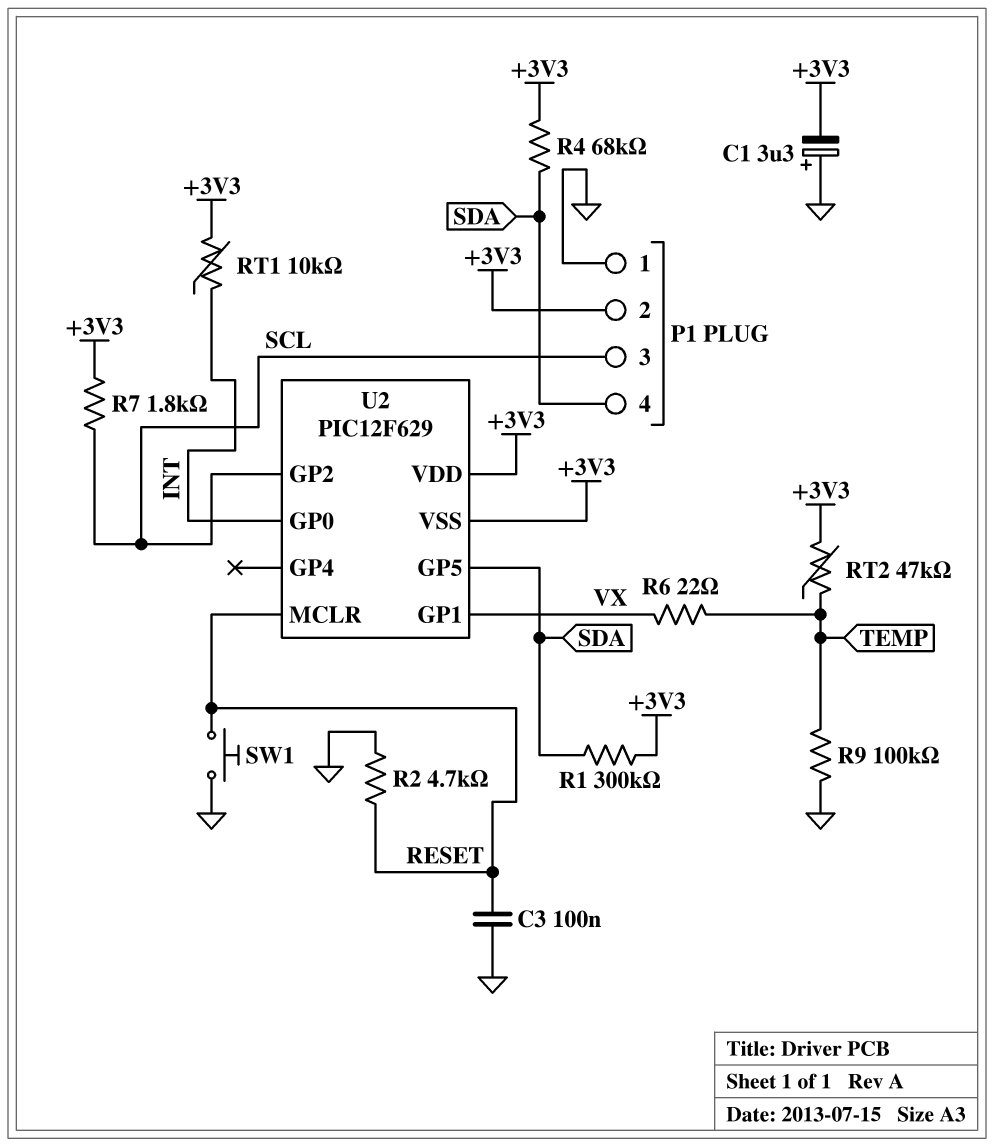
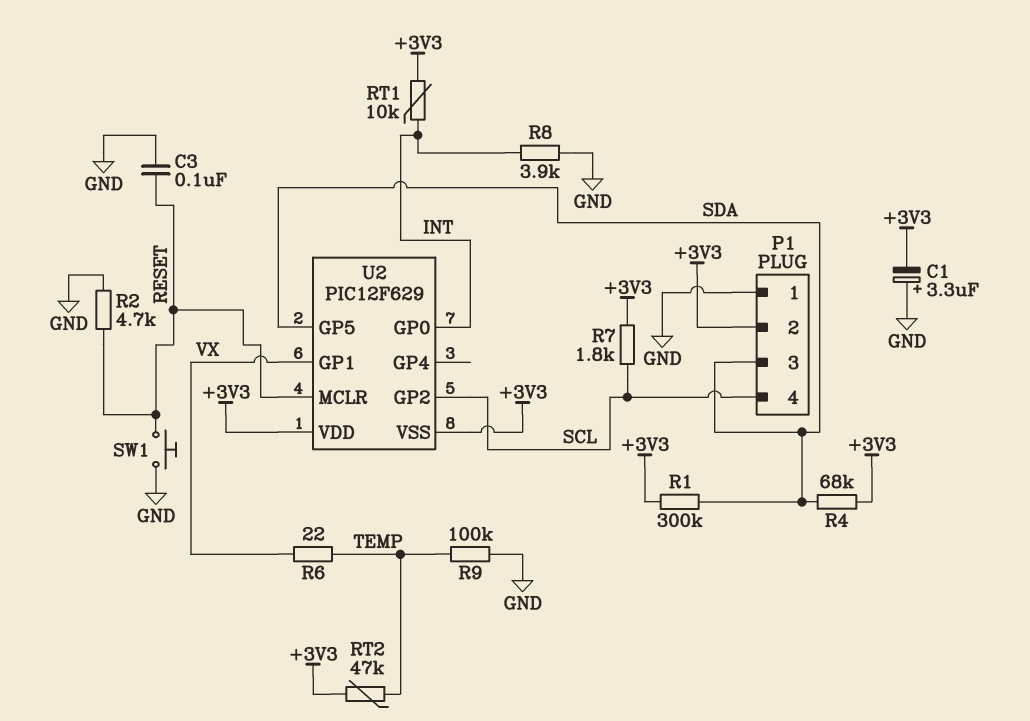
P1 pin 3: SCL -> SDA
P1 pin 4: SDA -> SCL
R8: none -> 3.9k (GND, INT)

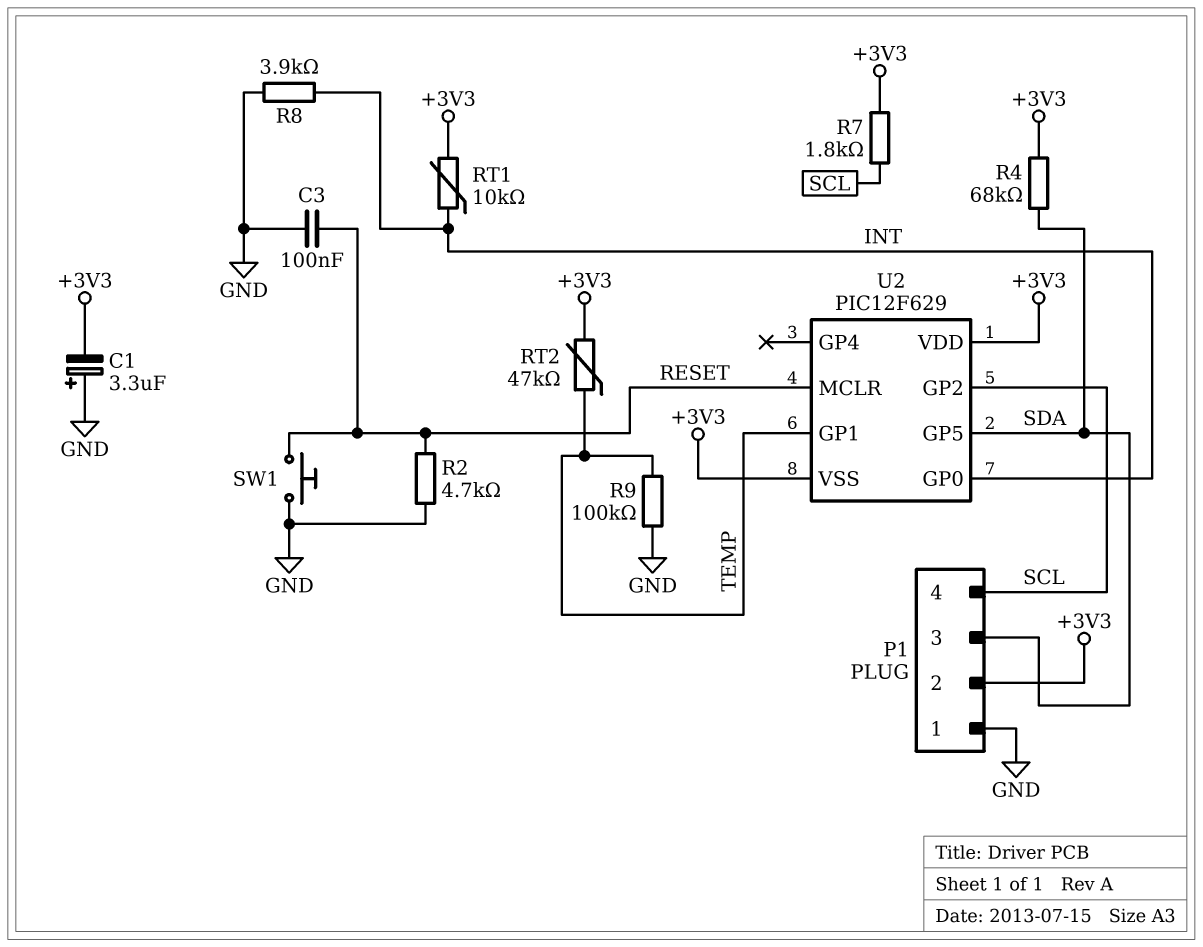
R1: 300k (+3V3, SDA) -> none
R6: 22 (TEMP, VX) -> none
U2 pin GP1: VX -> TEMP

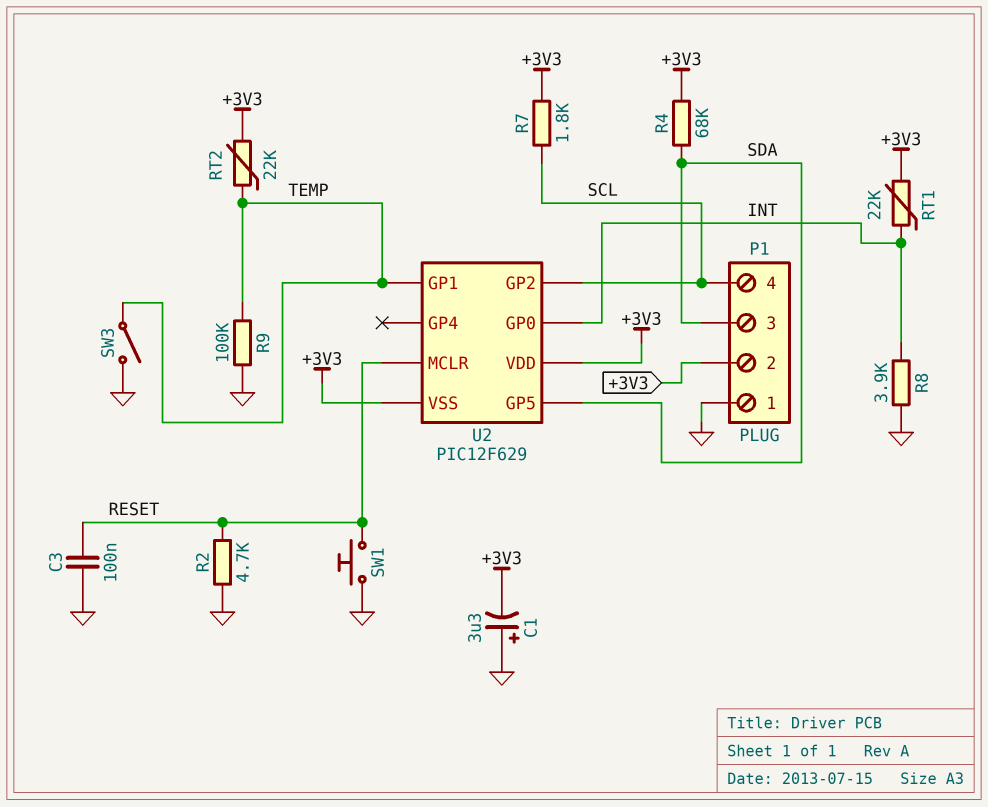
RT1: 10k (+3V3, INT) -> 22k (+3V3, INT)
RT2: 47k (+3V3, TEMP) -> 22k (+3V3, TEMP)
SW3: none -> switch (GND, TEMP)

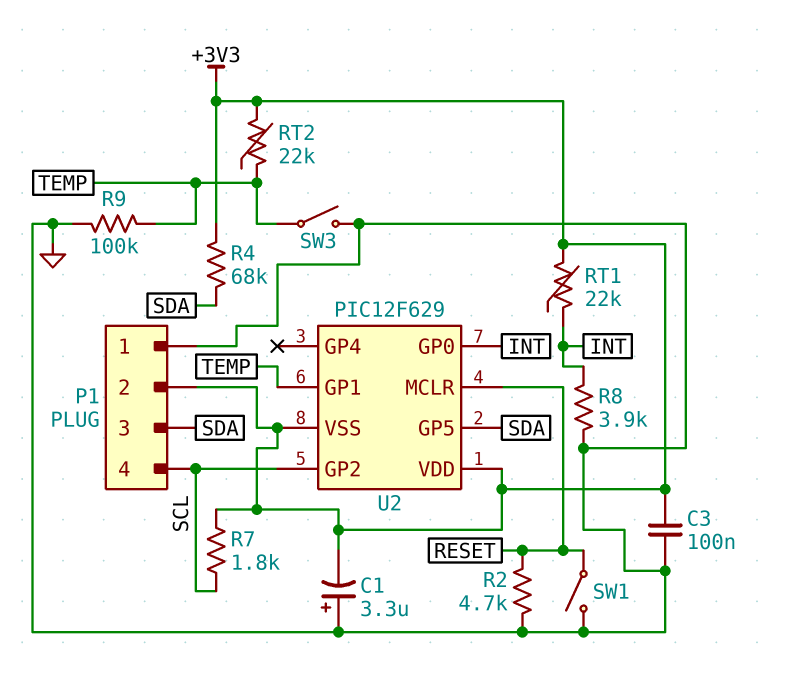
C3: 100nF (GND, RESET) -> 100nF (+3V3, GND)
SW1: button (GND, RESET) -> switch (GND, RESET)

